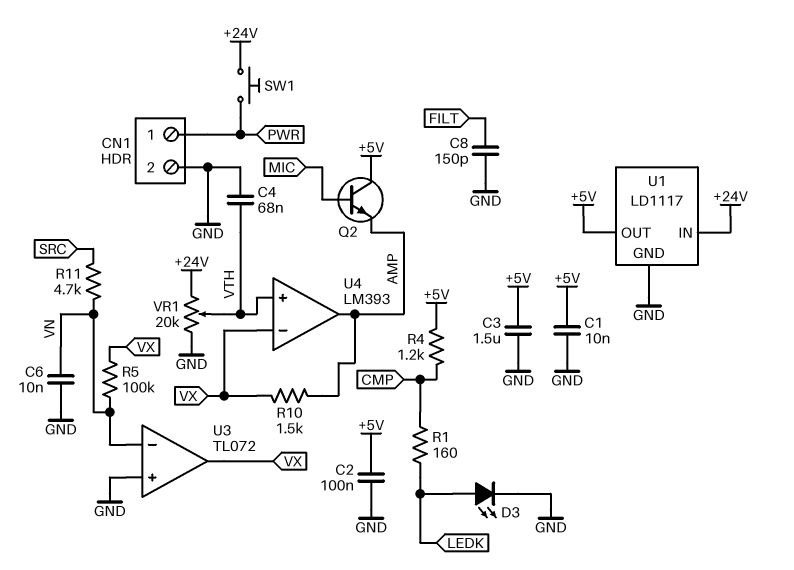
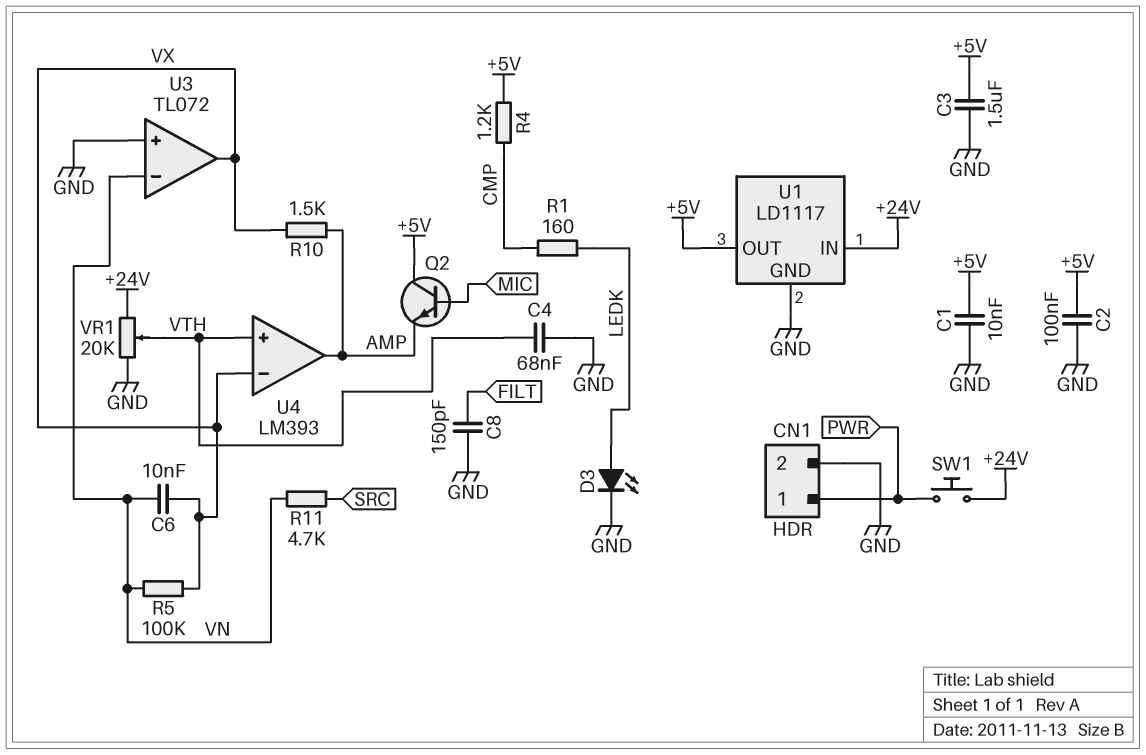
C6: 10nF (GND, VN) -> 10nF (VN, VX)

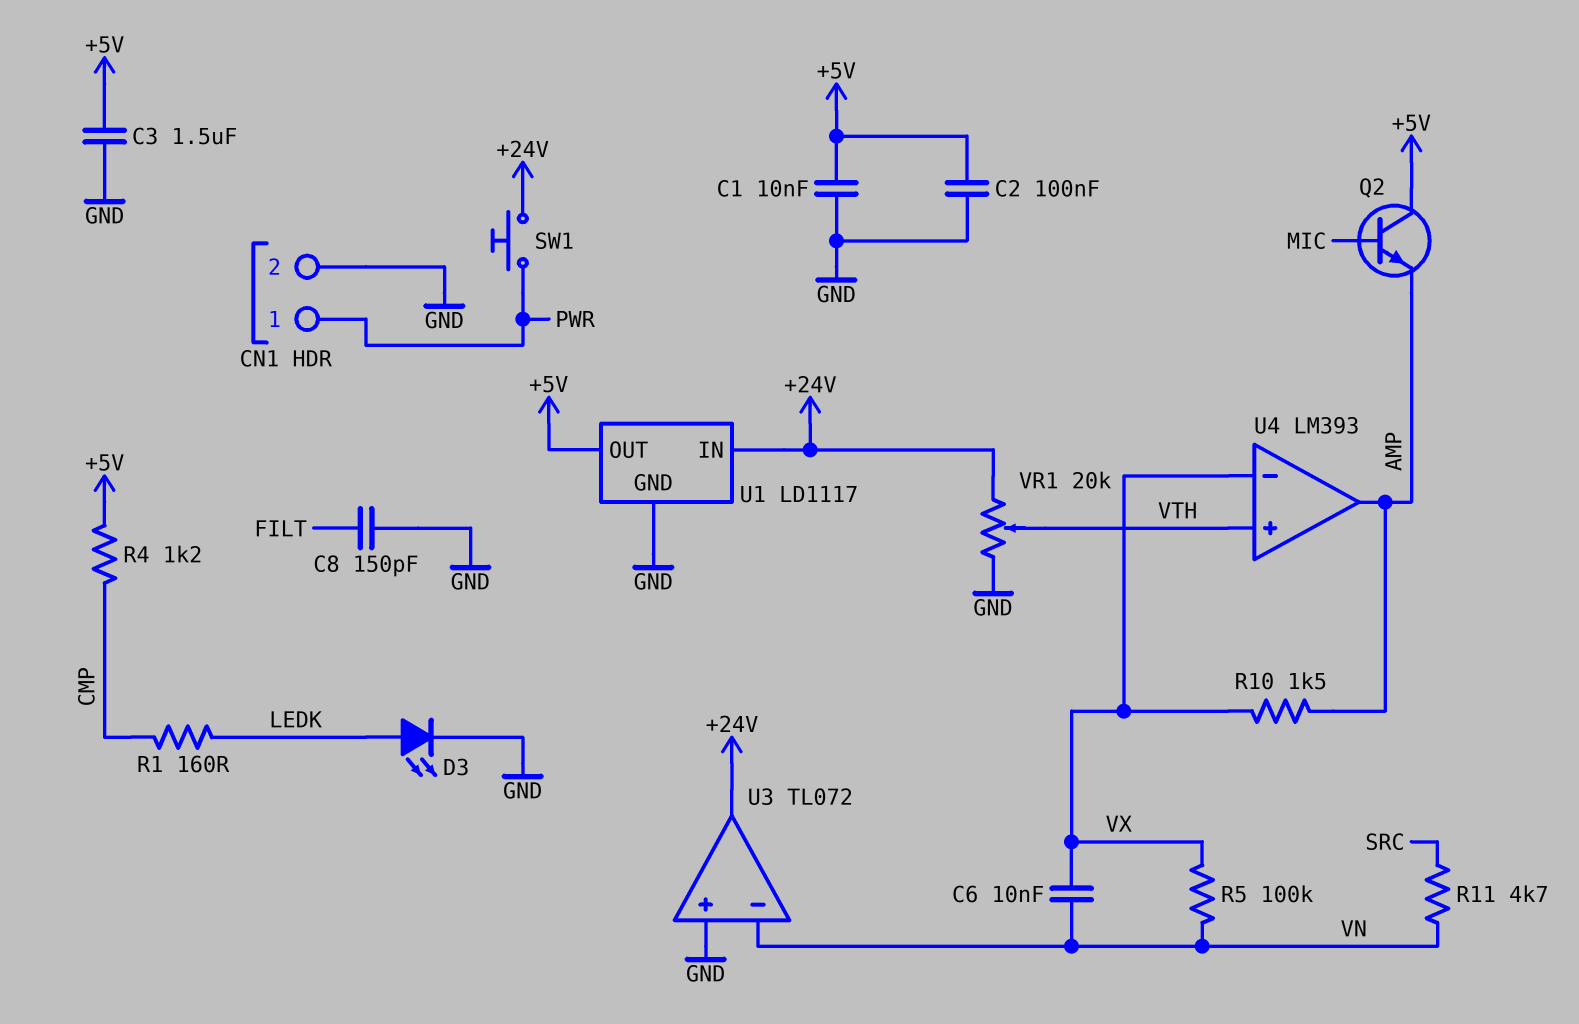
C4: 68nF (GND, VTH) -> none
U3 pin out: VX -> +24V

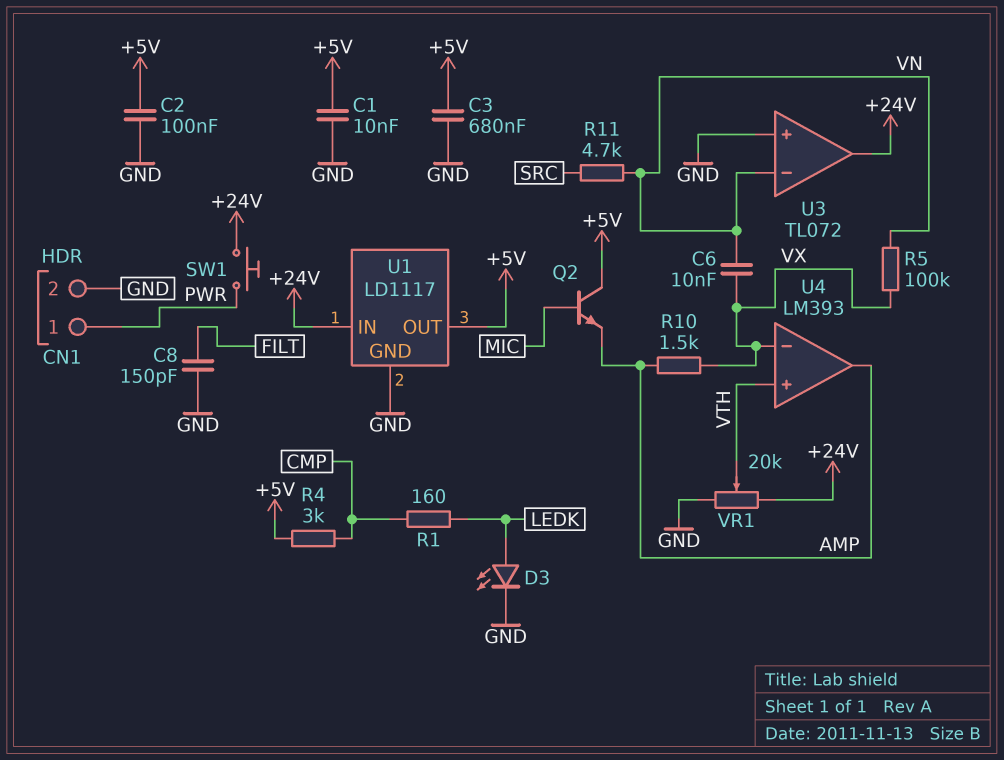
C3: 1.5uF (+5V, GND) -> 680nF (+5V, GND)
R4: 1.2k (+5V, CMP) -> 3k (+5V, CMP)

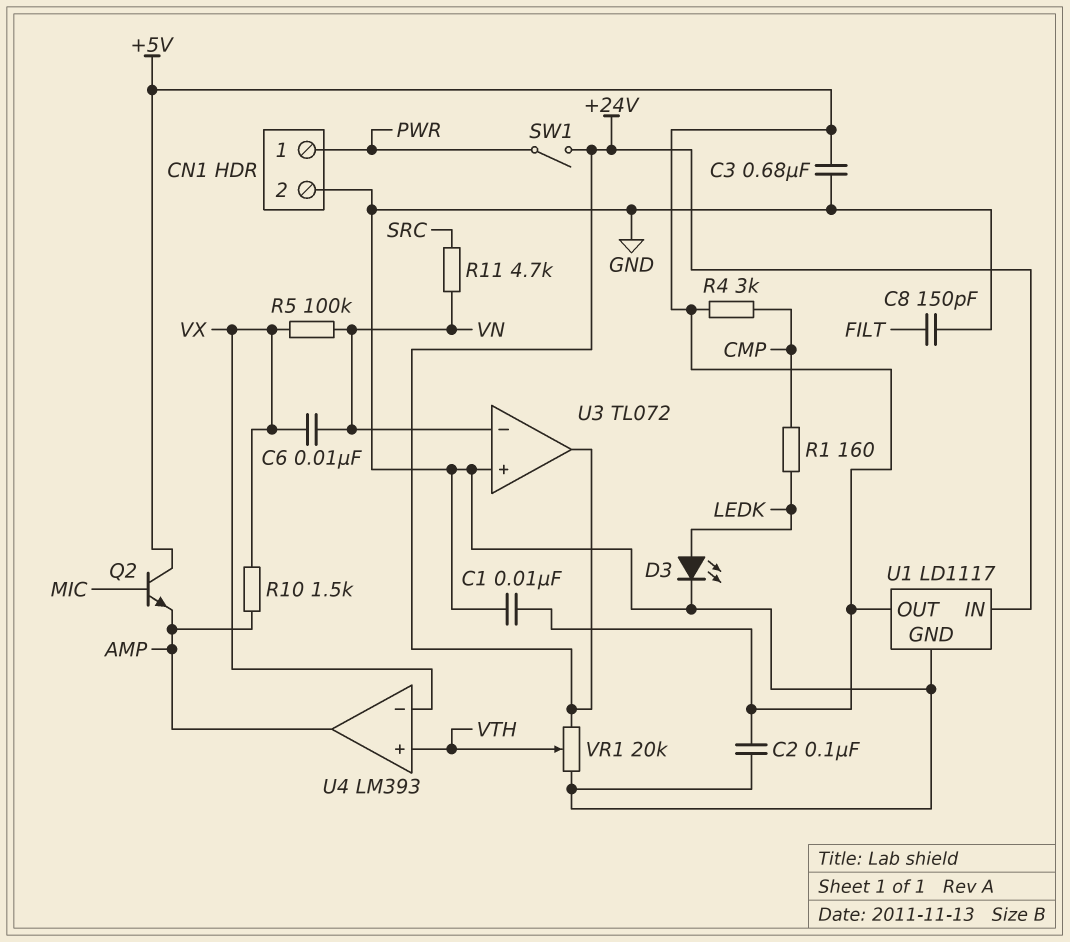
SW1: button (+24V, PWR) -> switch (+24V, PWR)

